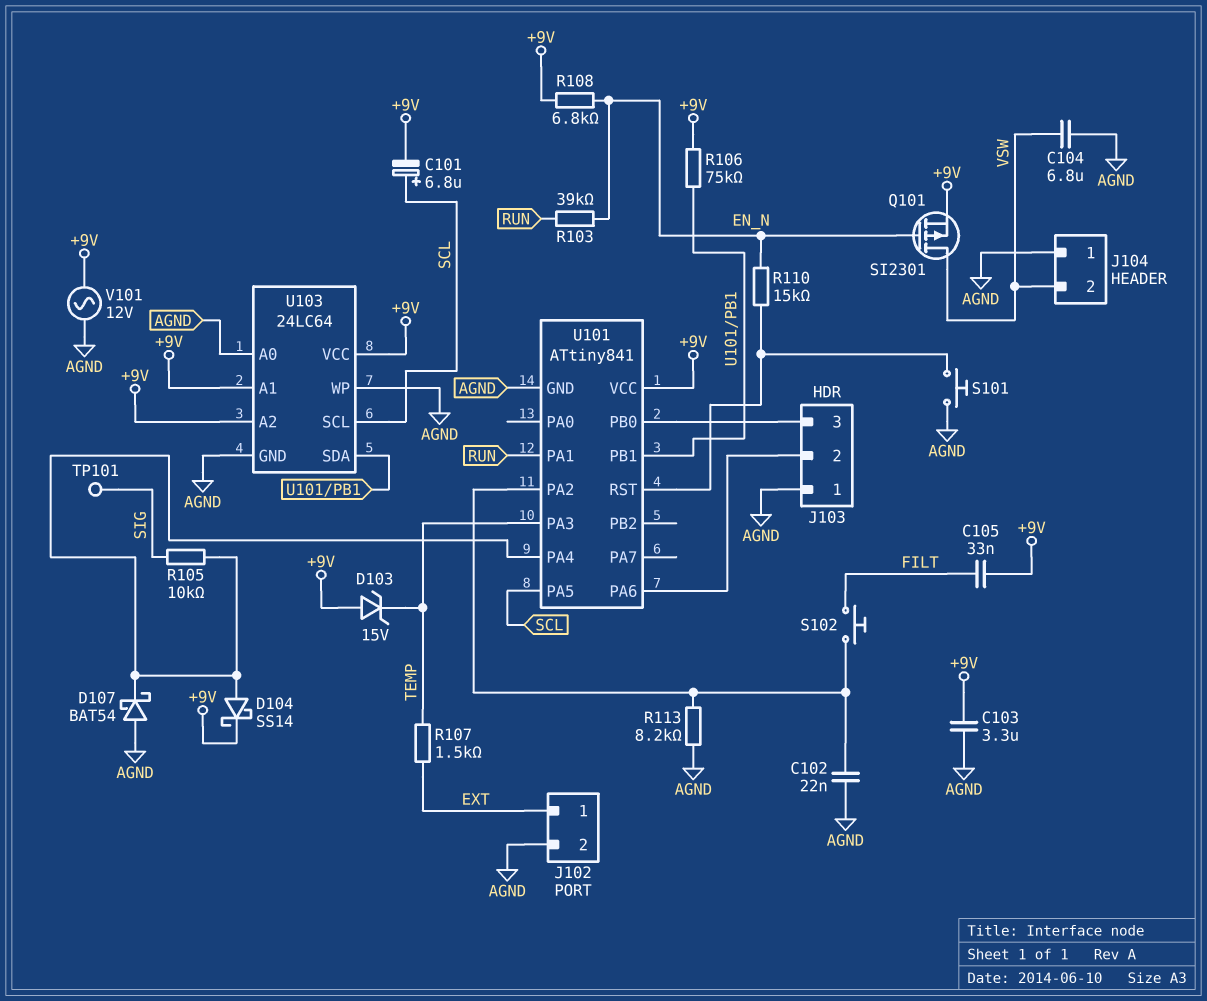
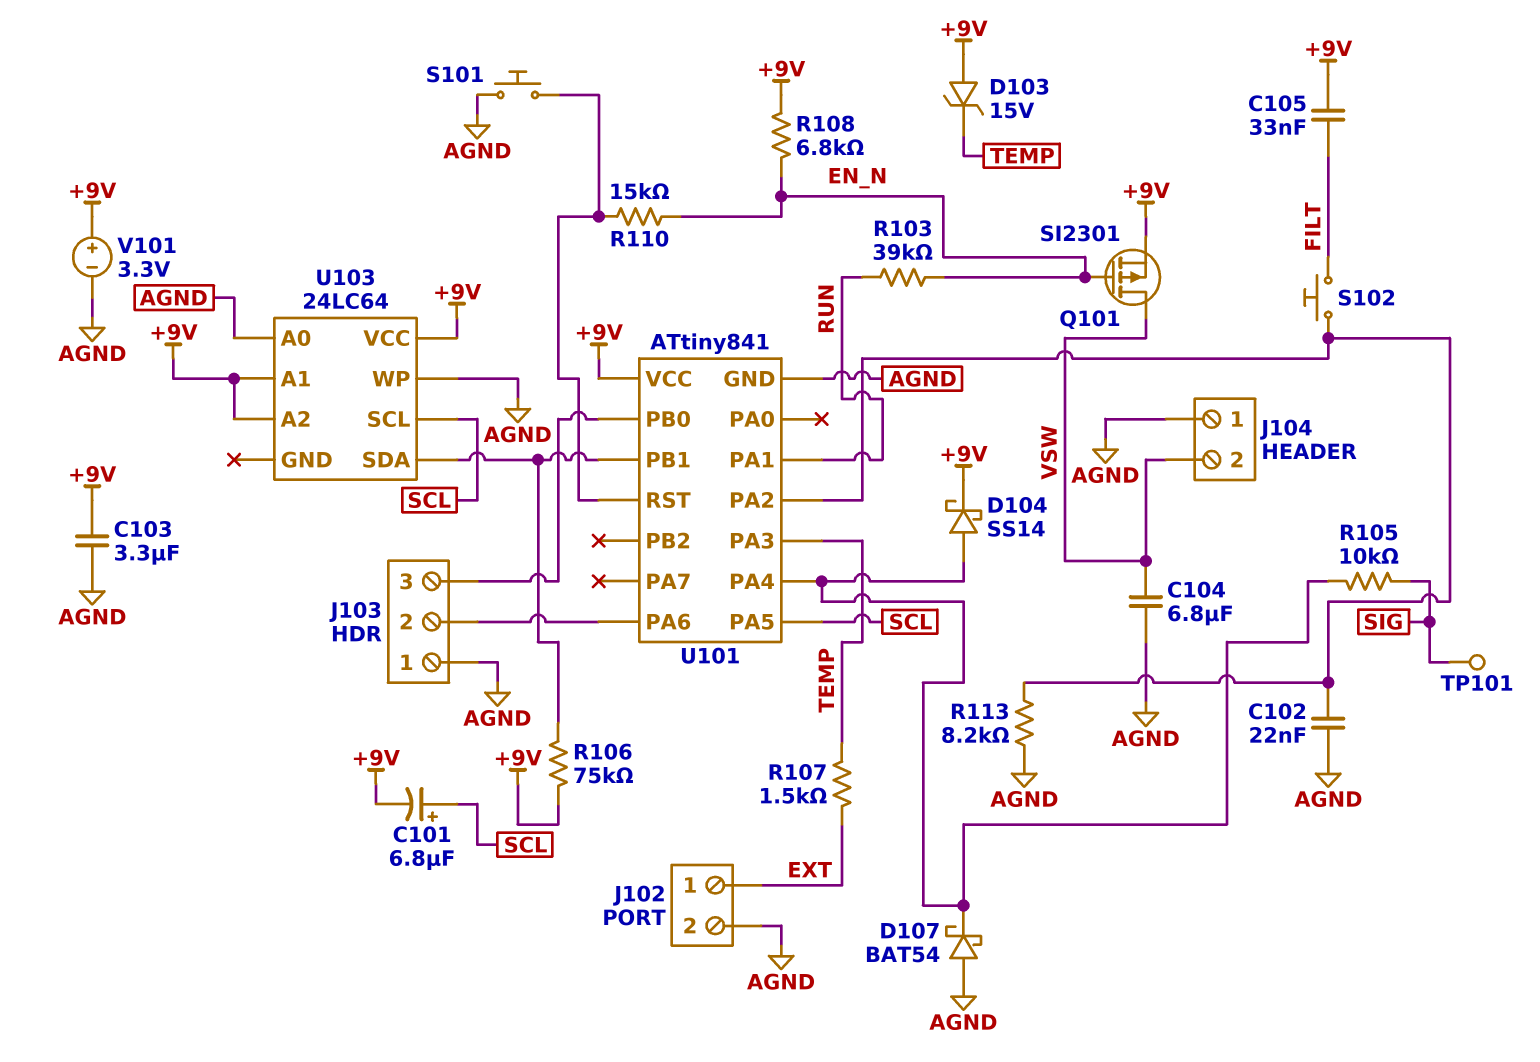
U103 pin GND: AGND -> none
V101: AC 12V (+9V, AGND) -> 3.3V (plus +9V, minus AGND)

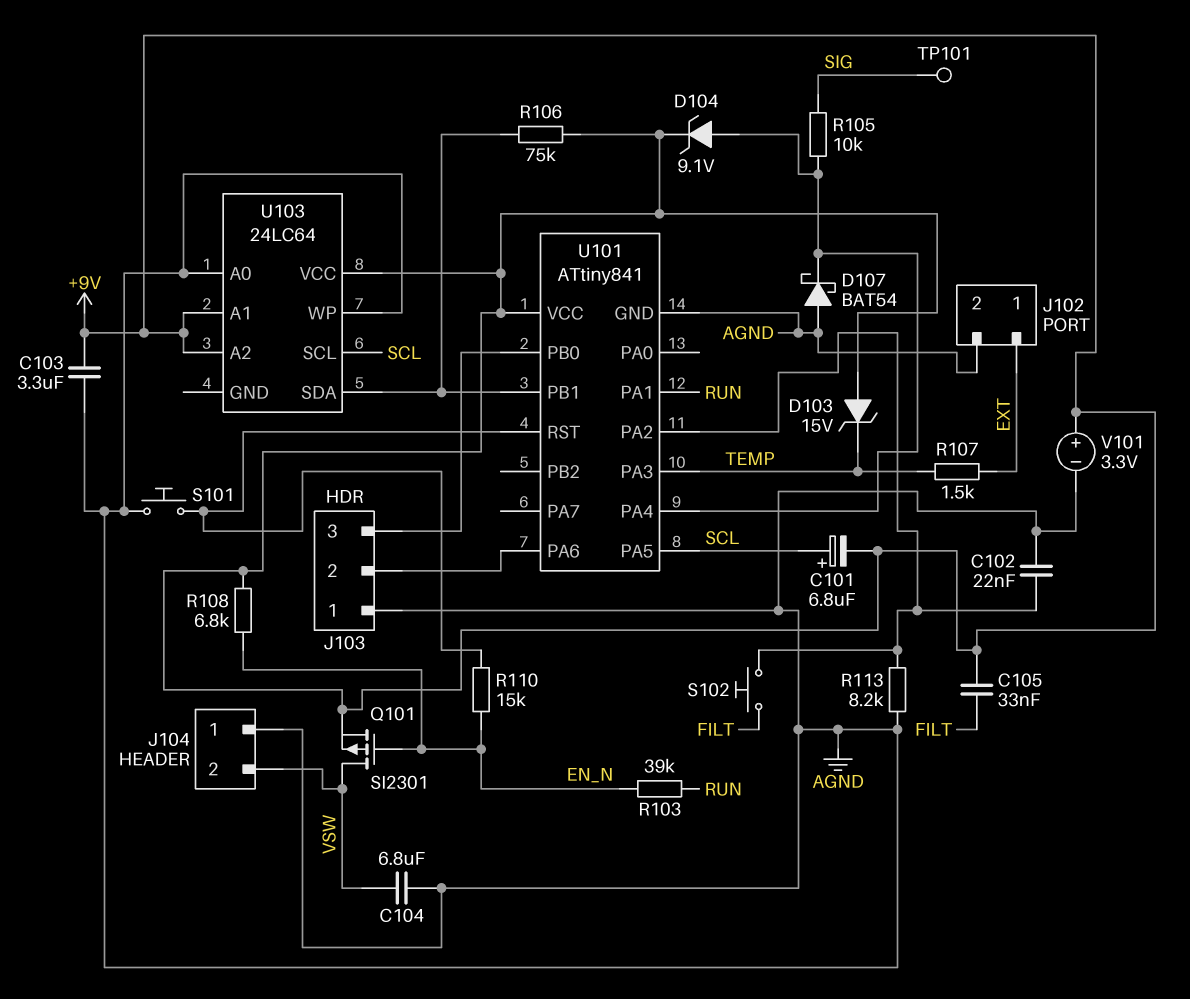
D104: schottky SS14 (A U101/PA4, K +9V) -> zener 9.1V (A U101/PA4, K +9V)

